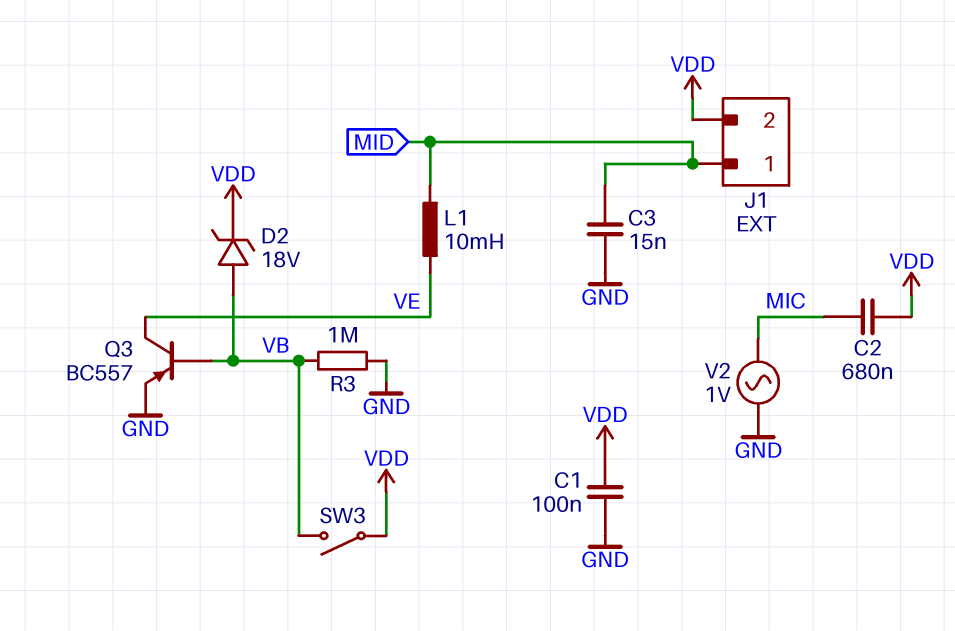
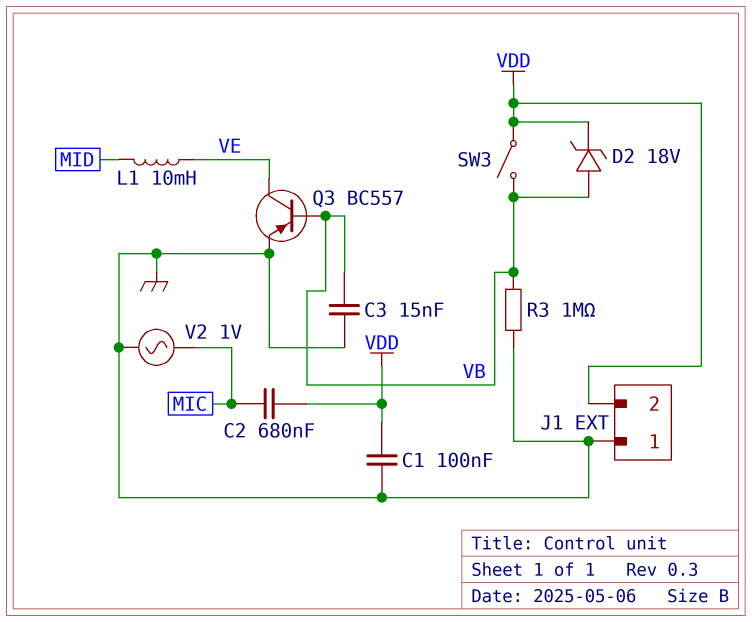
C3: 15nF (GND, MID) -> 15nF (GND, VB)
J1 pin 1: MID -> GND

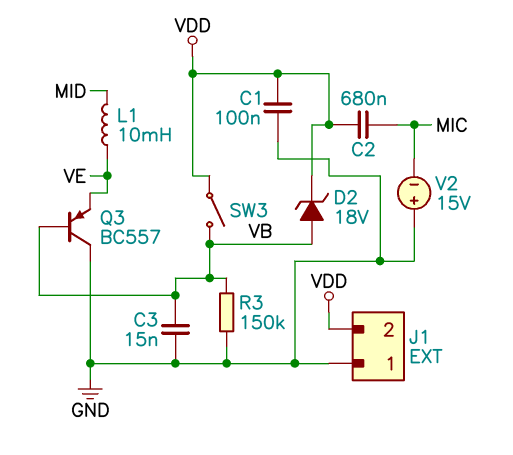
Q3: PNP BC557 (B VB, C VE, E GND) -> PNP BC557 (B VB, C GND, E VE)
R3: 1M (GND, VB) -> 150k (GND, VB)
V2: AC 1V (GND, MIC) -> 15V (plus GND, minus MIC)

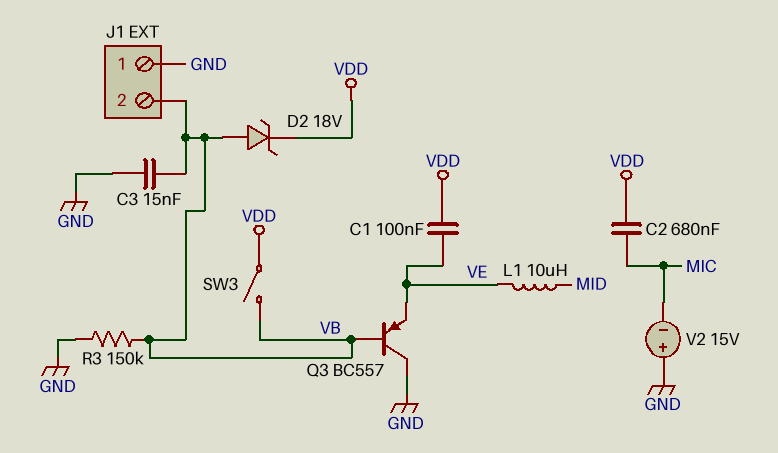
C1: 100nF (GND, VDD) -> 100nF (VDD, VE)
J1 pin 2: VDD -> VB
L1: 10mH (MID, VE) -> 10uH (MID, VE)

